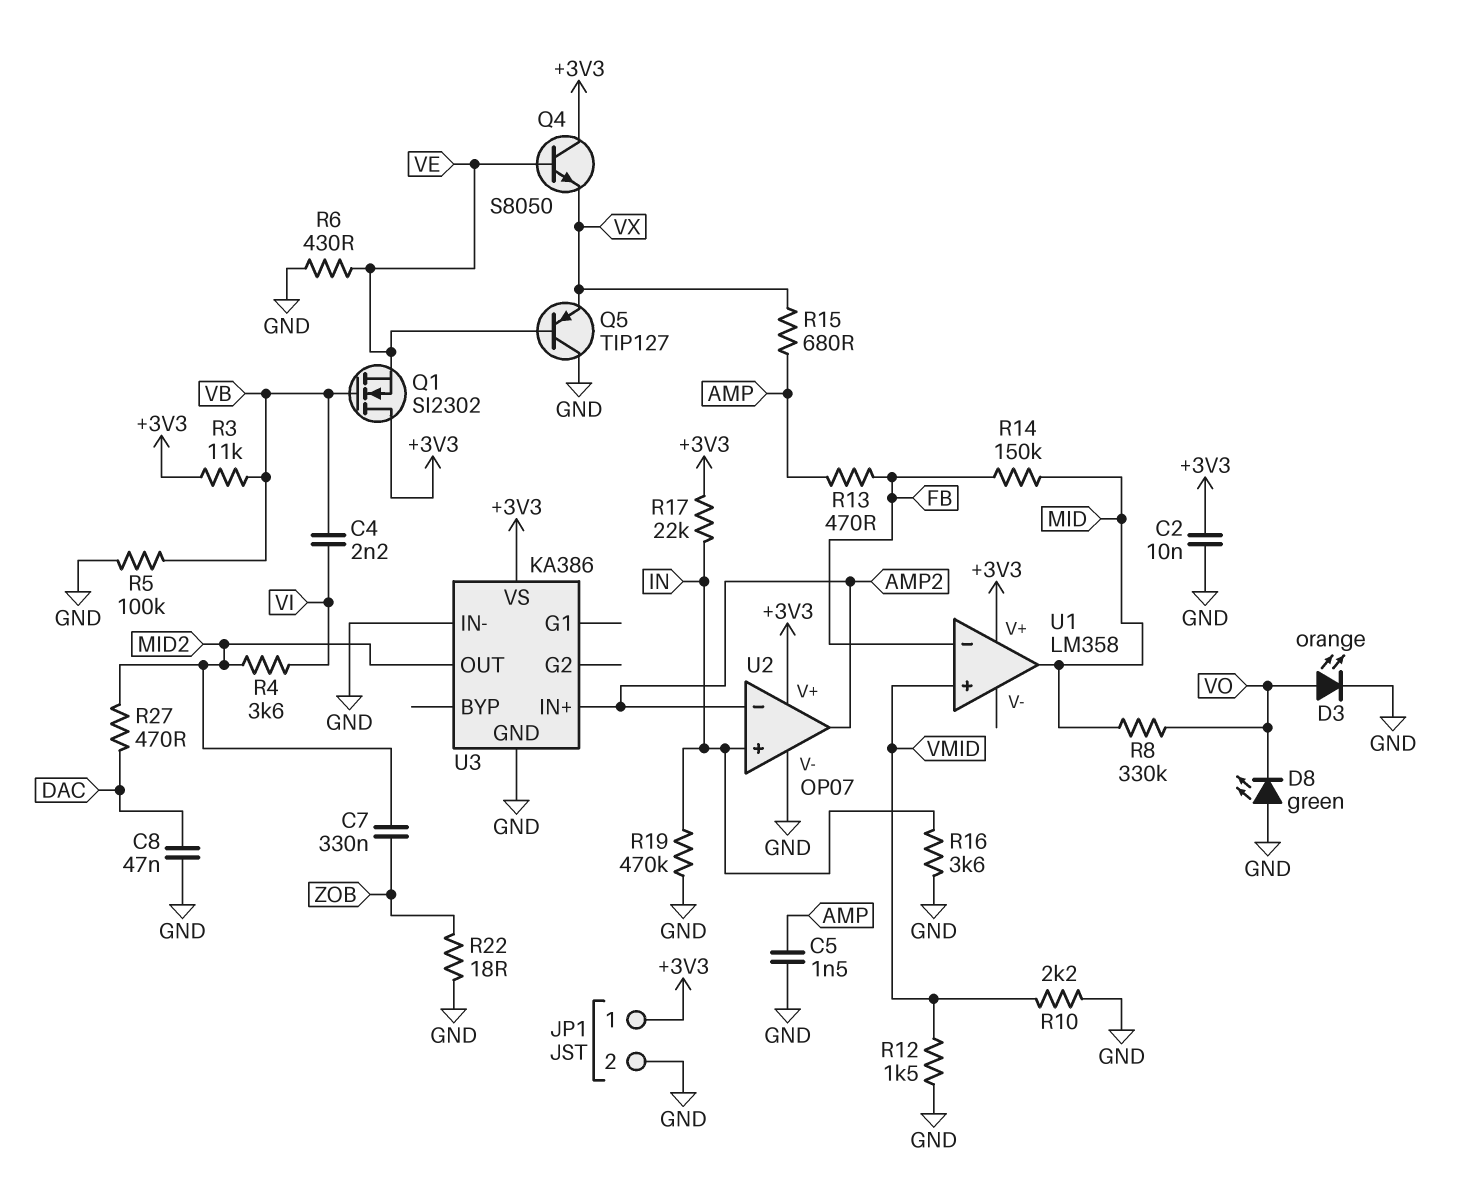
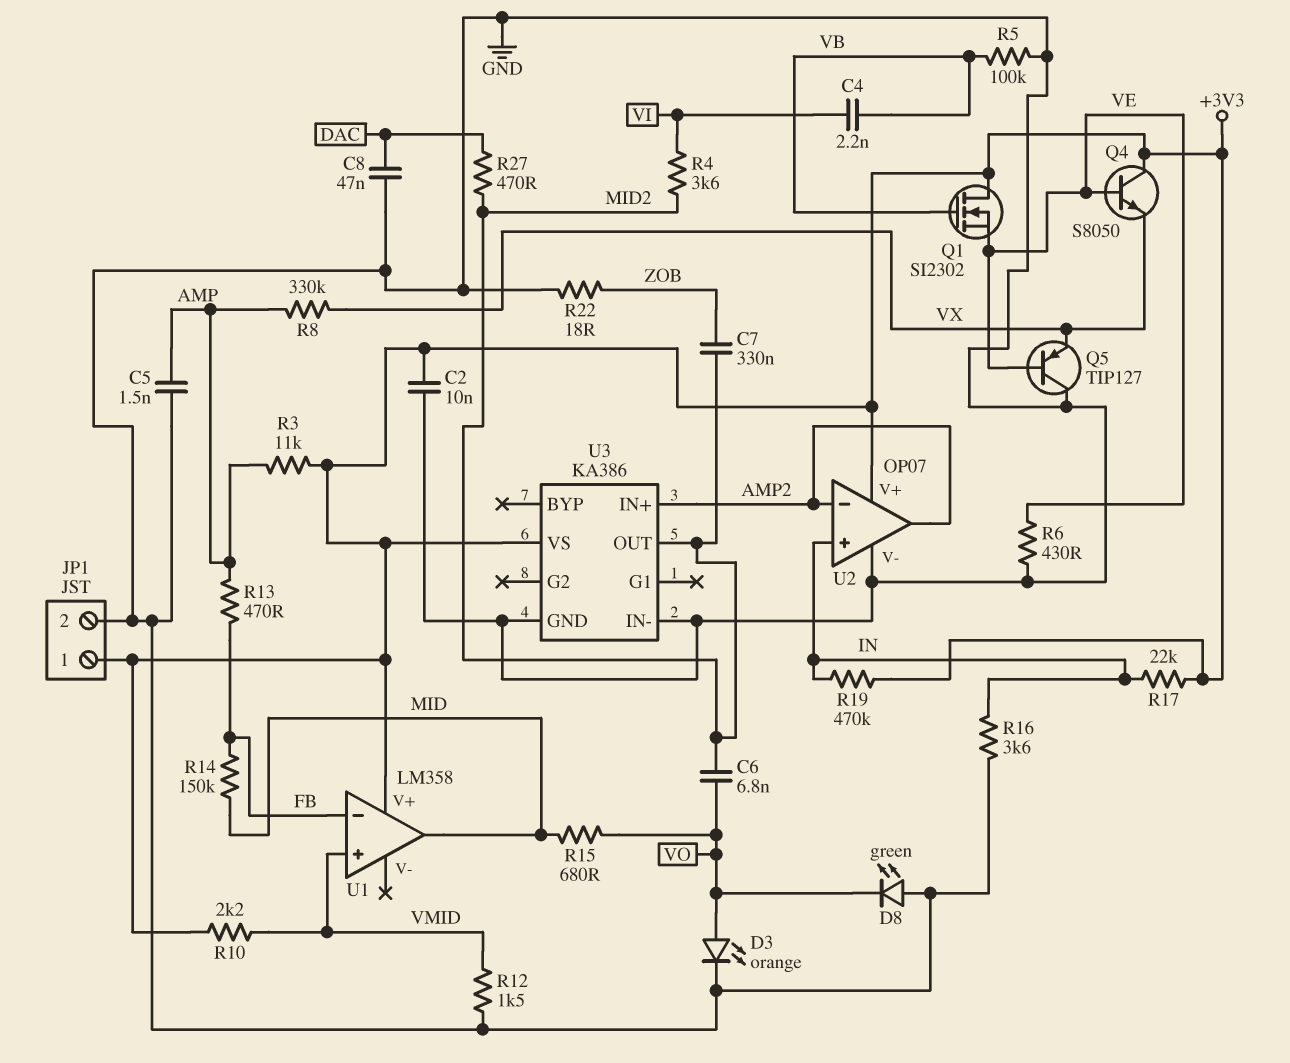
C6: none -> 6.8nF (MID2, VO)
R3: 11k (+3V3, VB) -> 11k (+3V3, AMP)
R8: 330k (MID, VO) -> 330k (AMP, VX)
R10: 2.2k (GND, VMID) -> 2.2k (+3V3, VMID)
R15: 680 (AMP, VX) -> 680 (MID, VO)
R19: 470k (GND, IN) -> 470k (+3V3, IN)

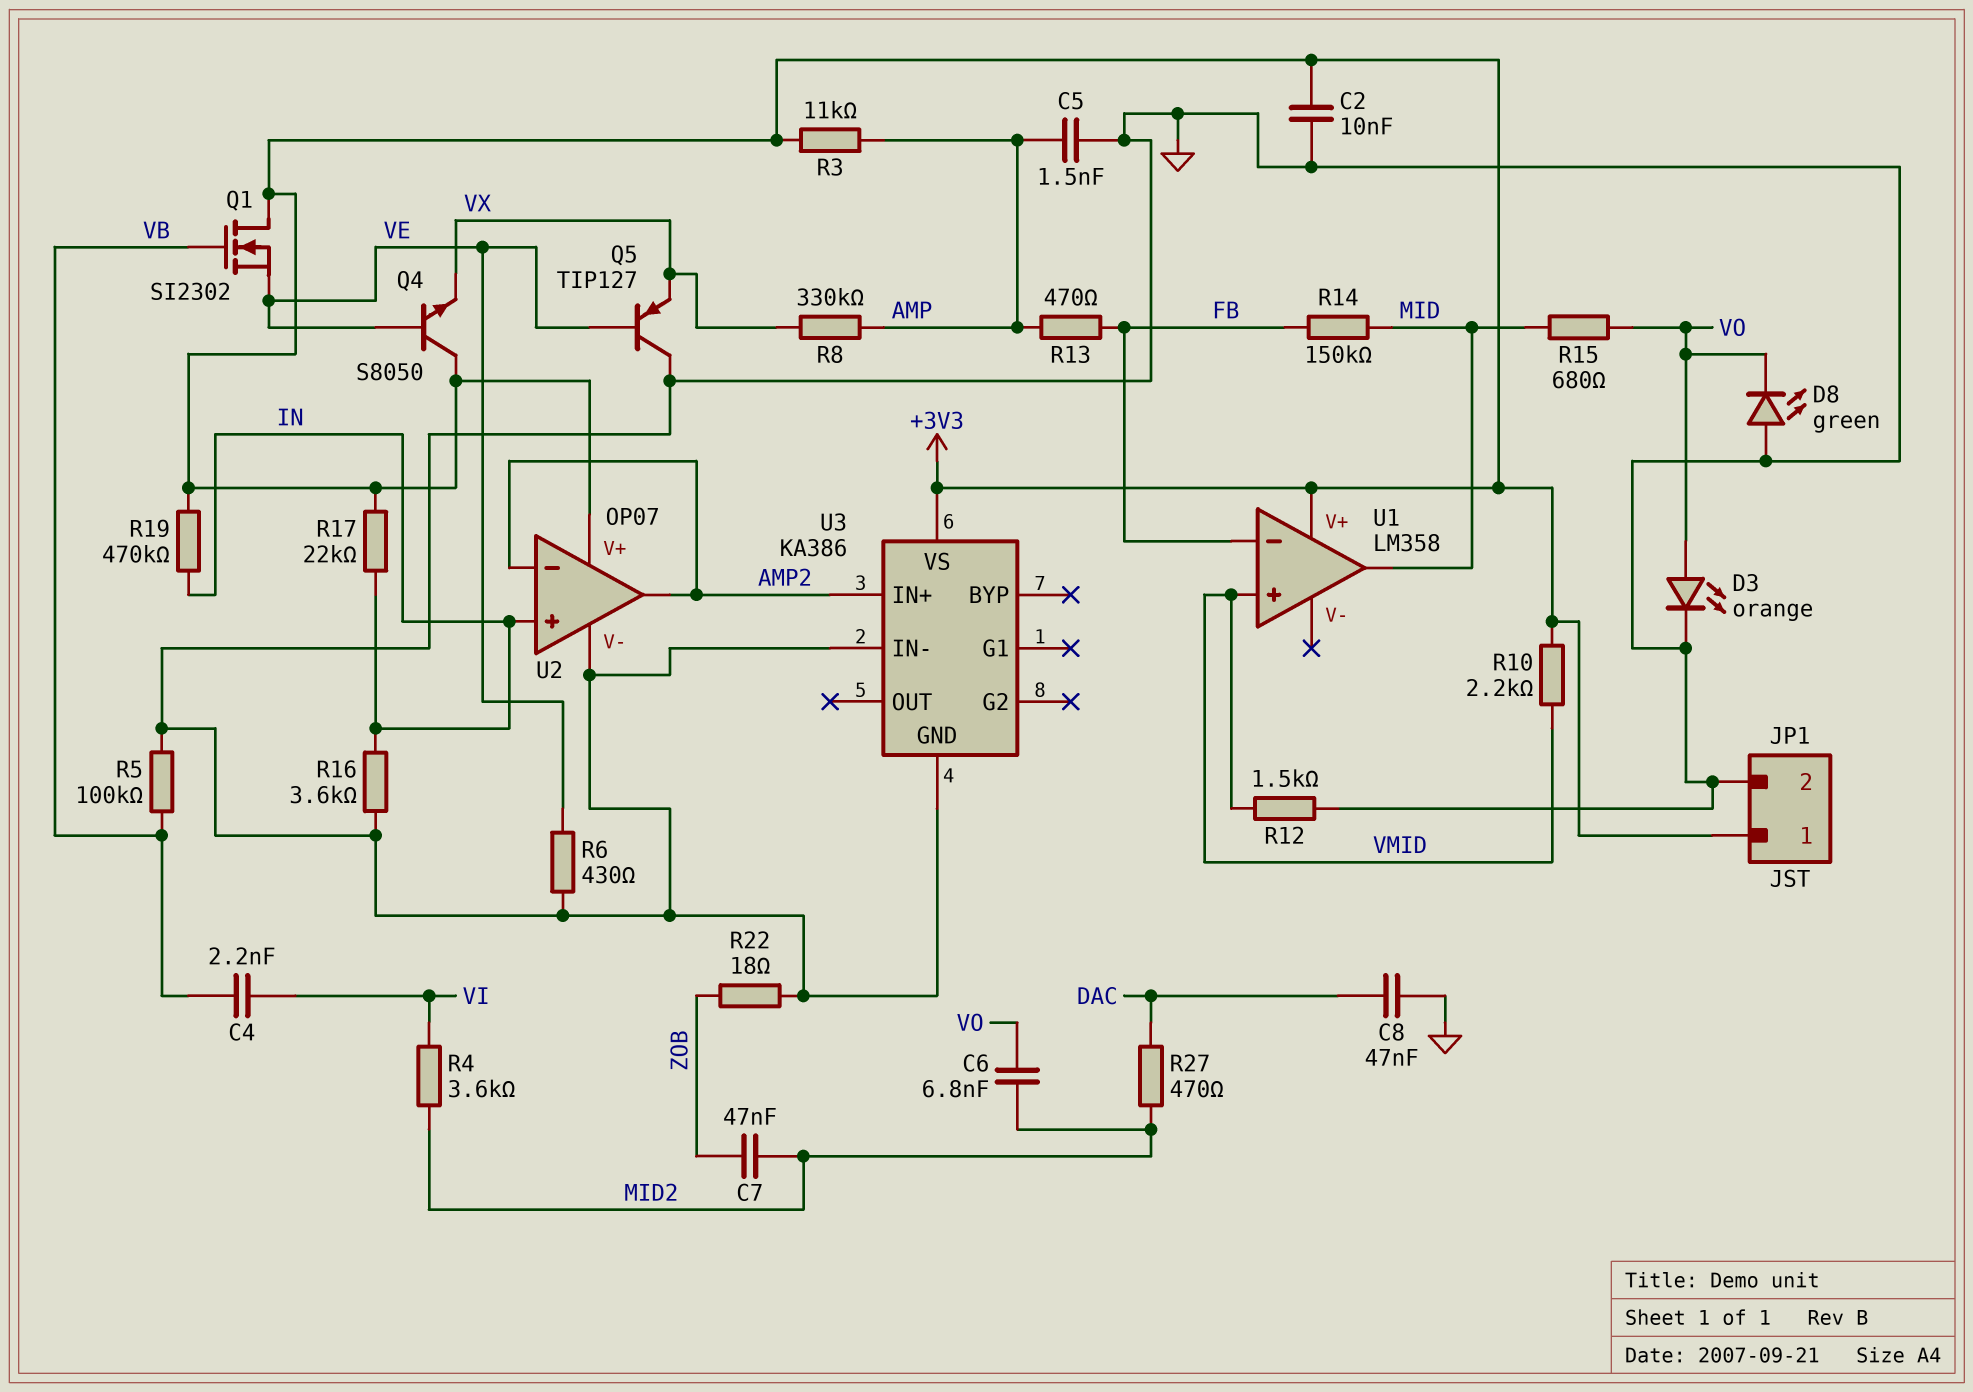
C7: 330nF (MID2, ZOB) -> 47nF (MID2, ZOB)
U3 pin OUT: MID2 -> none

